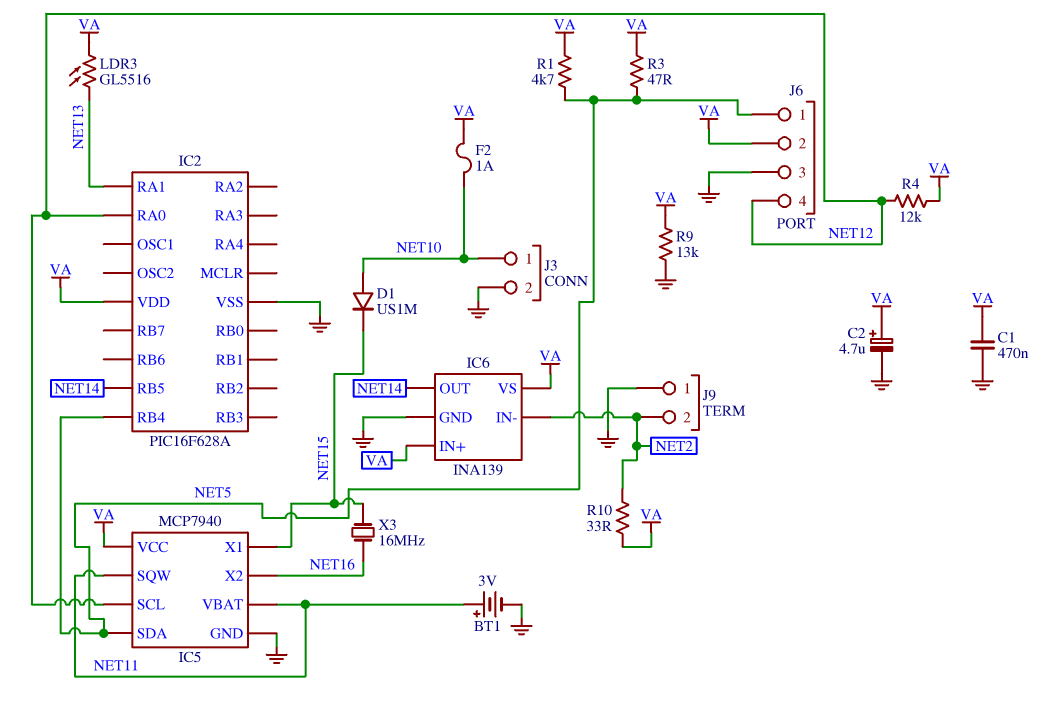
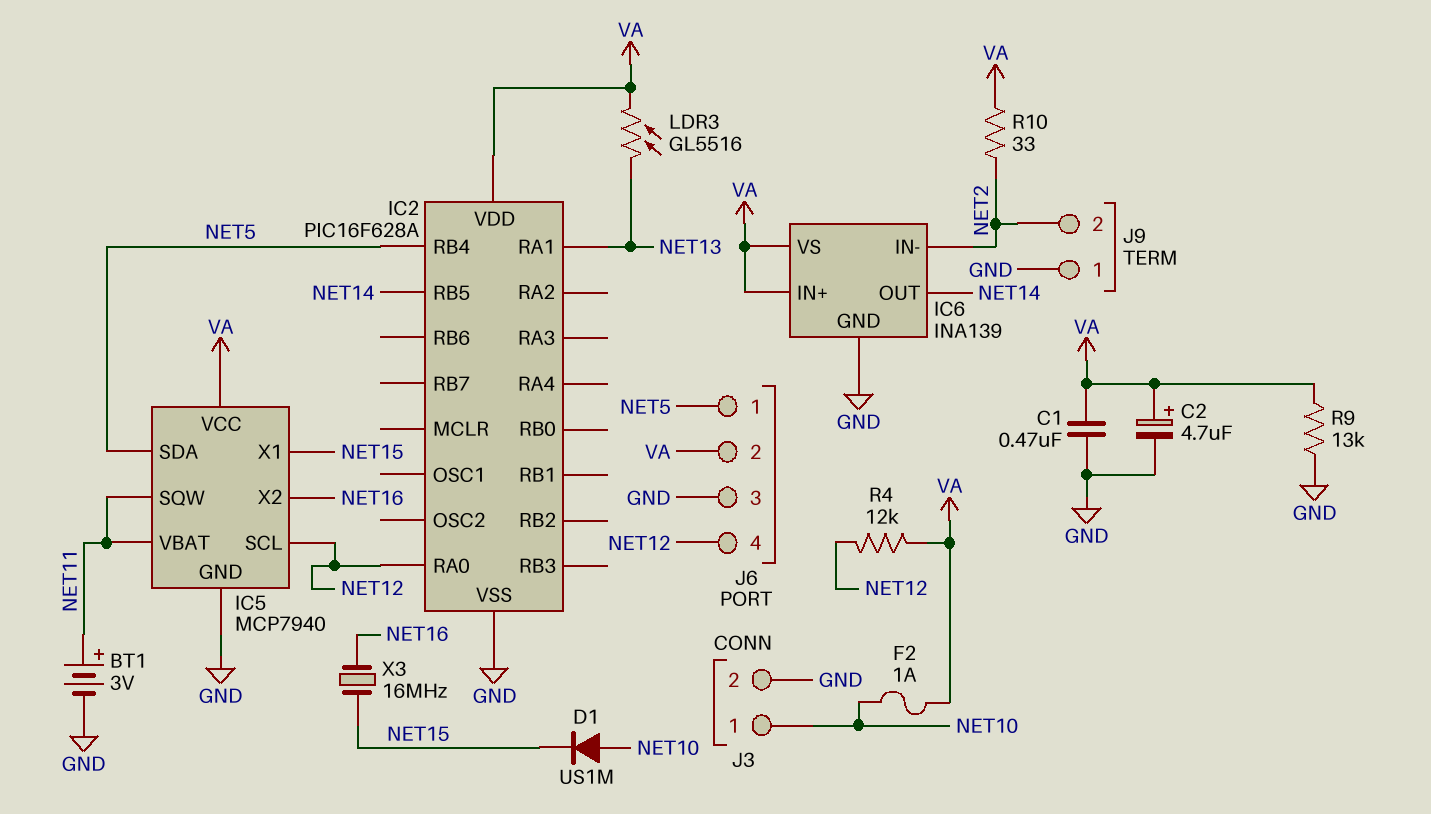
R1: 4.7k (NET5, VA) -> none
R3: 47 (NET5, VA) -> none

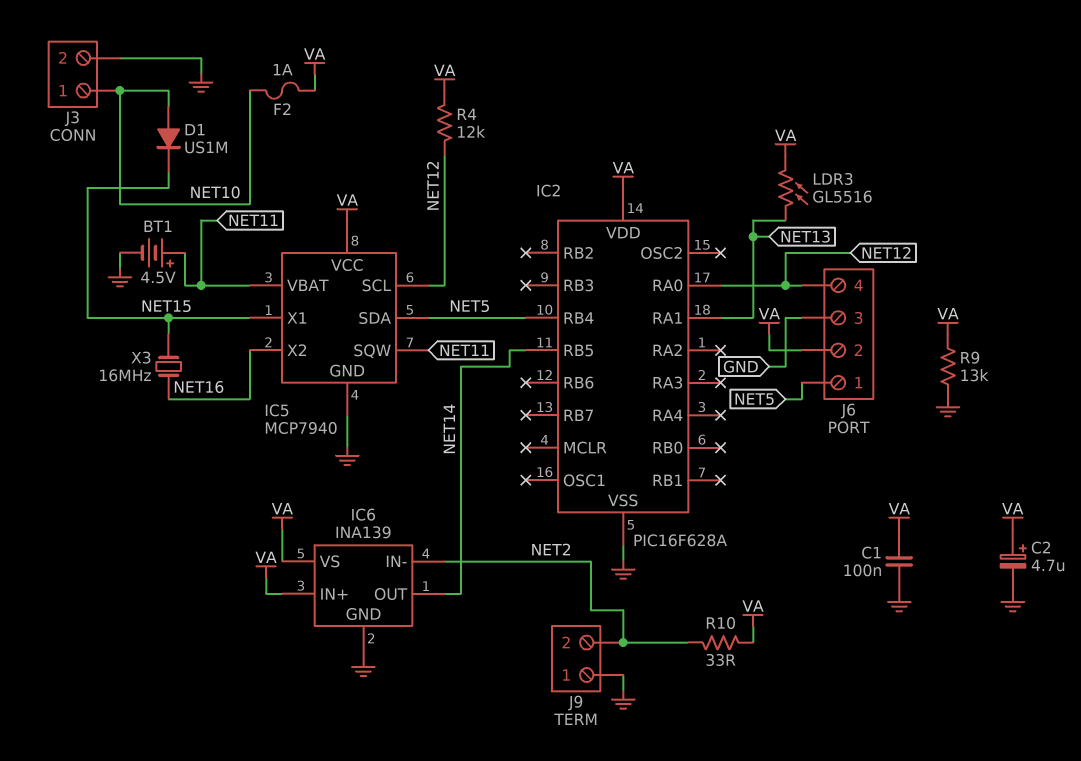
BT1: 3V (plus NET11, minus GND) -> 4.5V (plus NET11, minus GND)
C1: 470nF (GND, VA) -> 100nF (GND, VA)

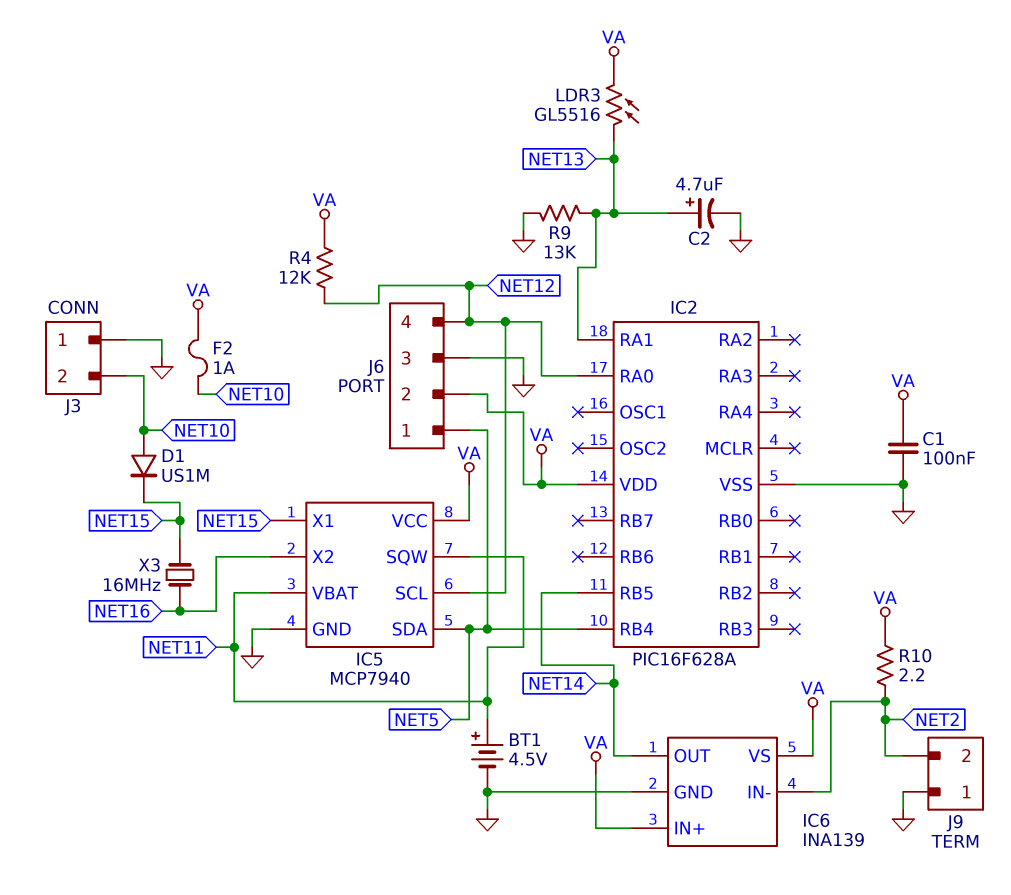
C2: 4.7uF (plus VA, minus GND) -> 4.7uF (plus NET13, minus GND)
J3 pin 1: NET10 -> GND
J3 pin 2: GND -> NET10
R9: 13k (GND, VA) -> 13k (GND, NET13)
R10: 33 (NET2, VA) -> 2.2 (NET2, VA)

